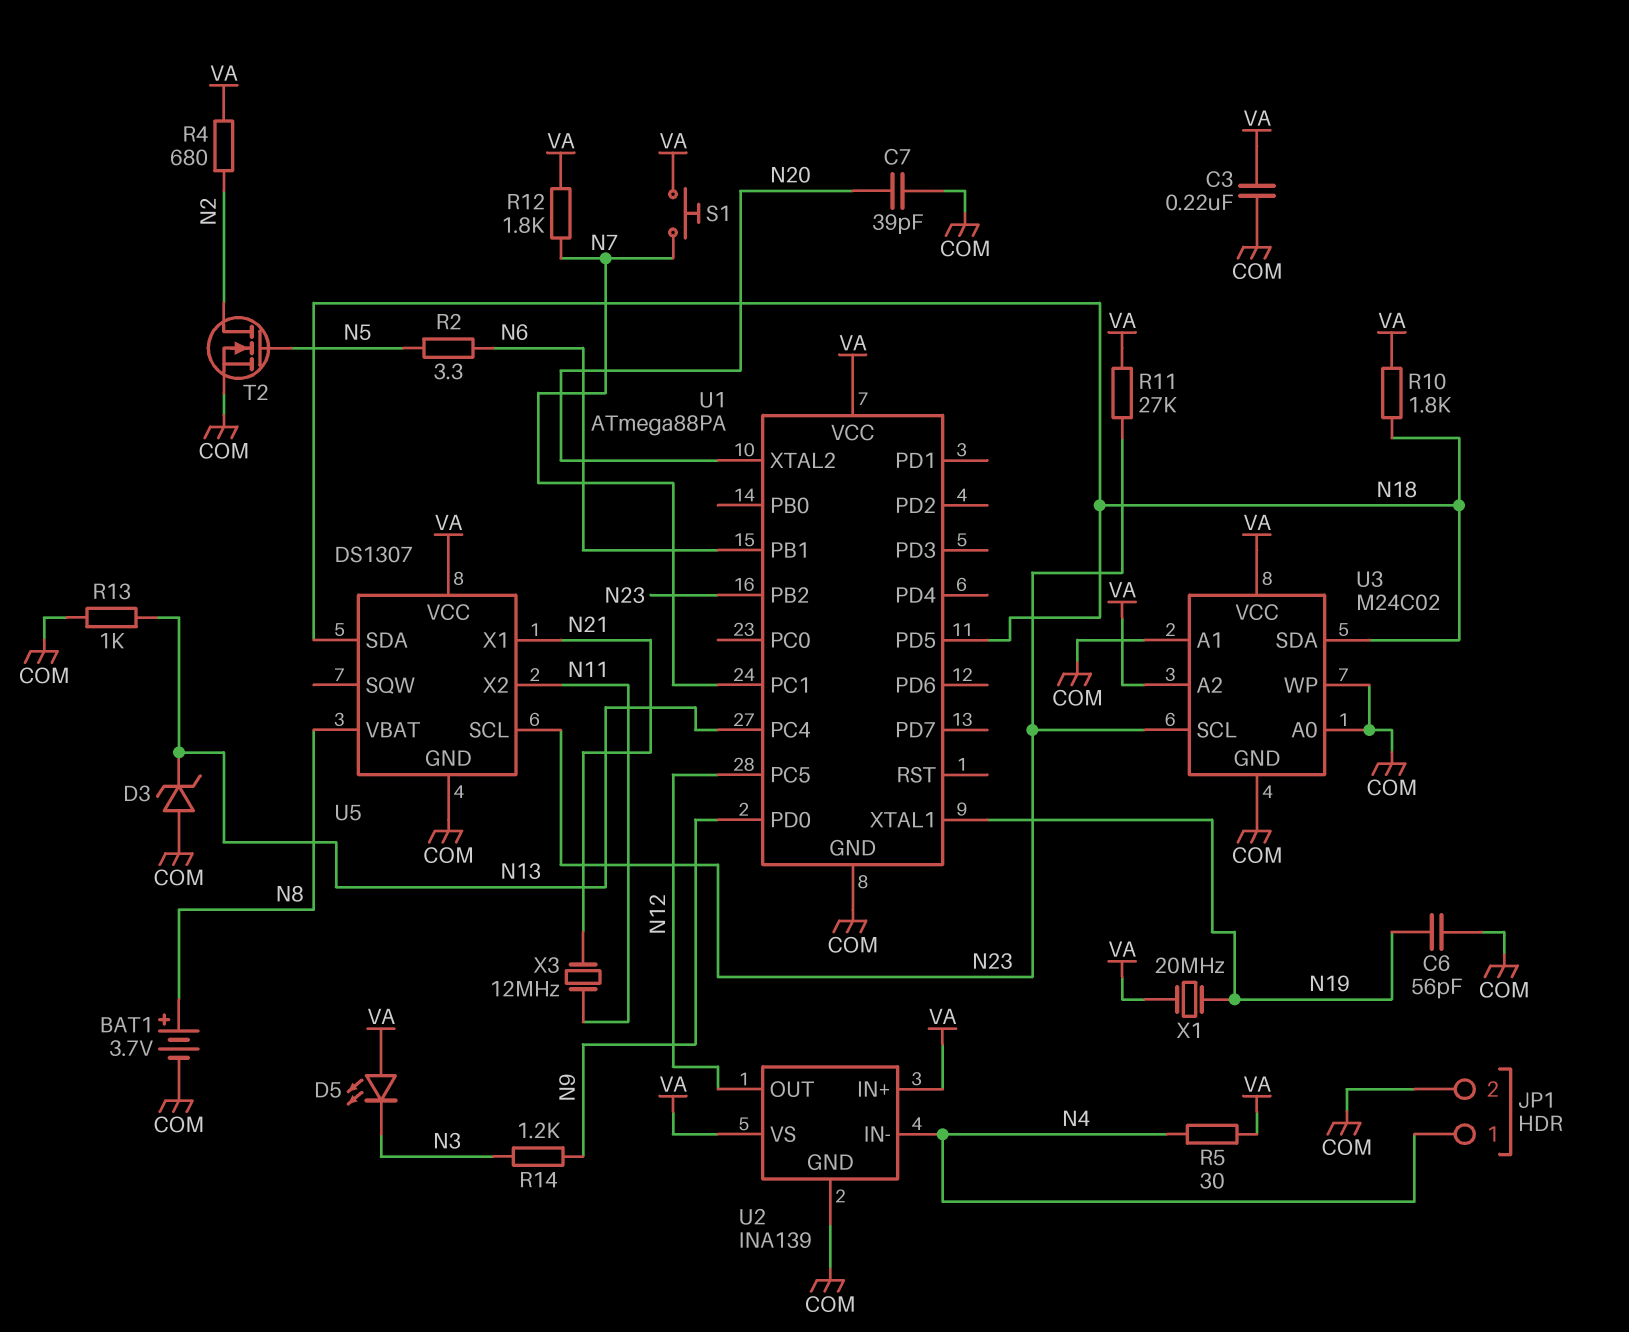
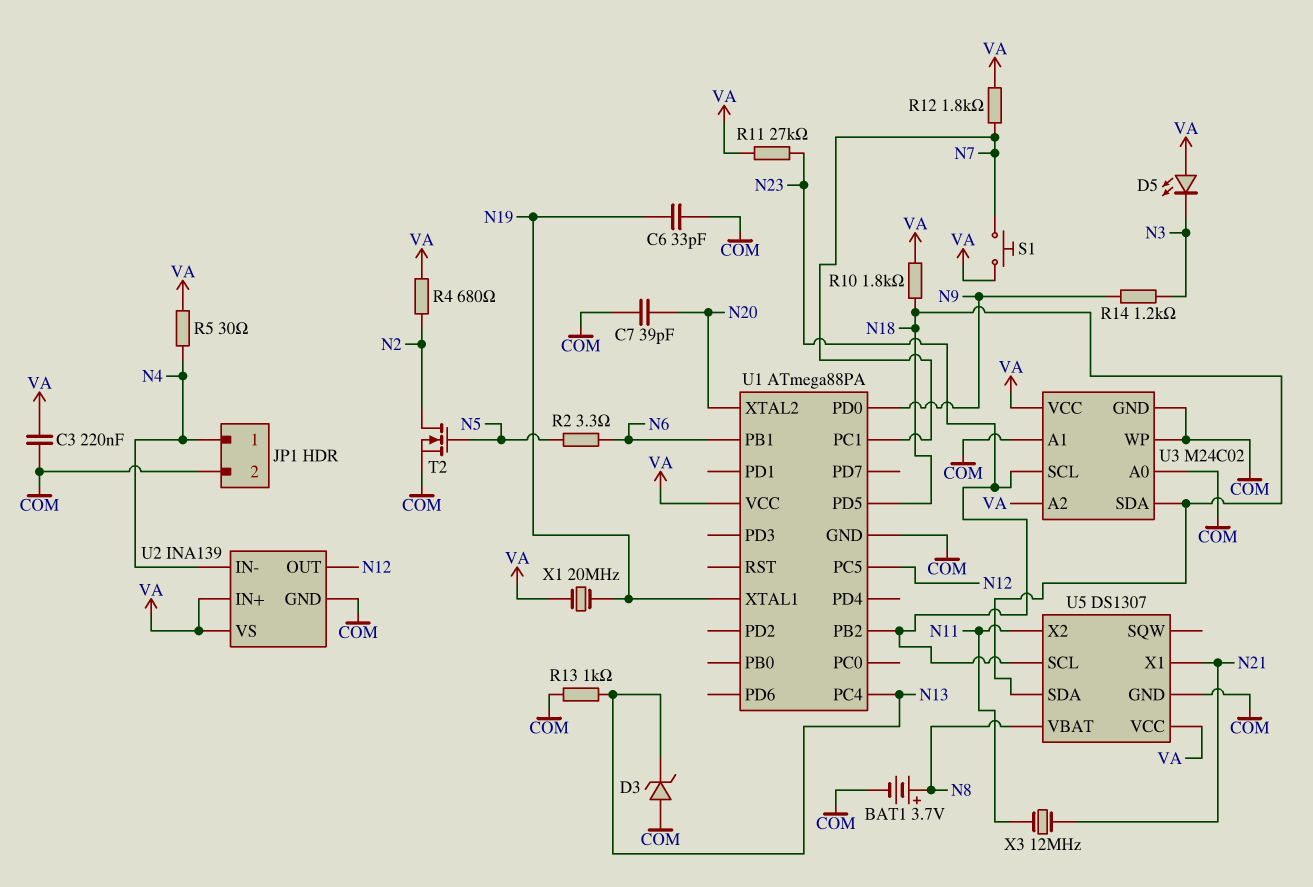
C6: 56pF (COM, N19) -> 33pF (COM, N19)

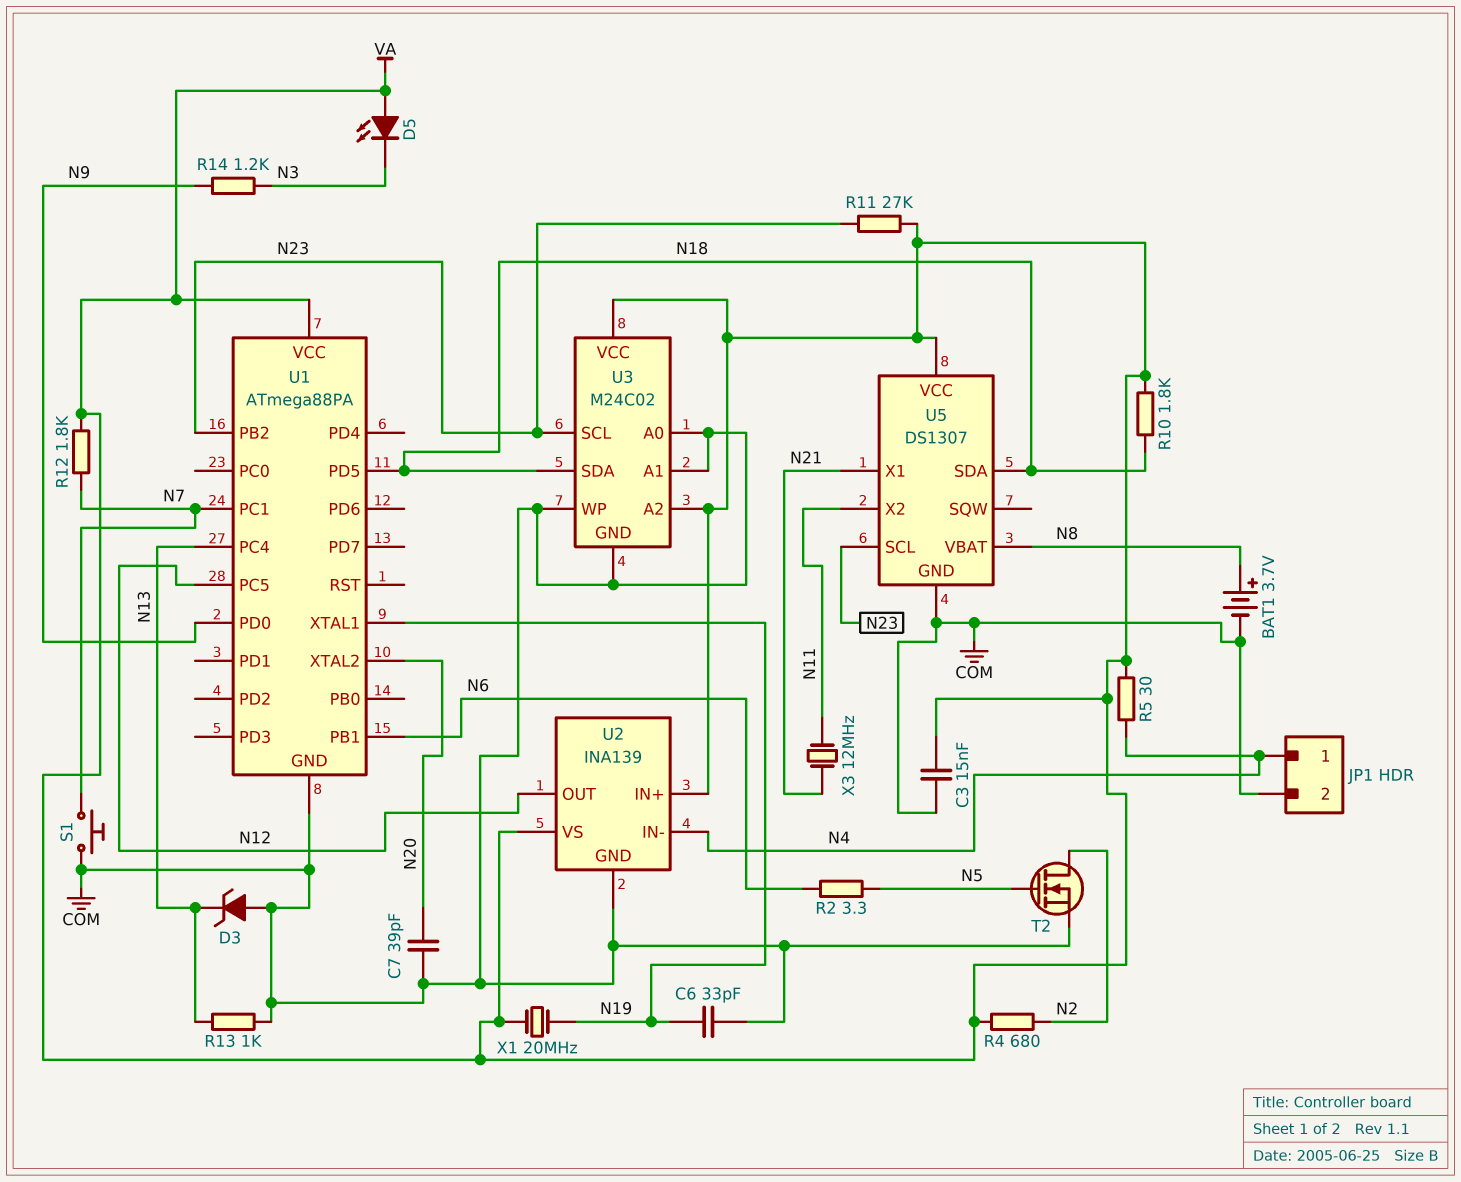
C3: 220nF (COM, VA) -> 15nF (COM, VA)
S1: button (N7, VA) -> button (COM, N7)

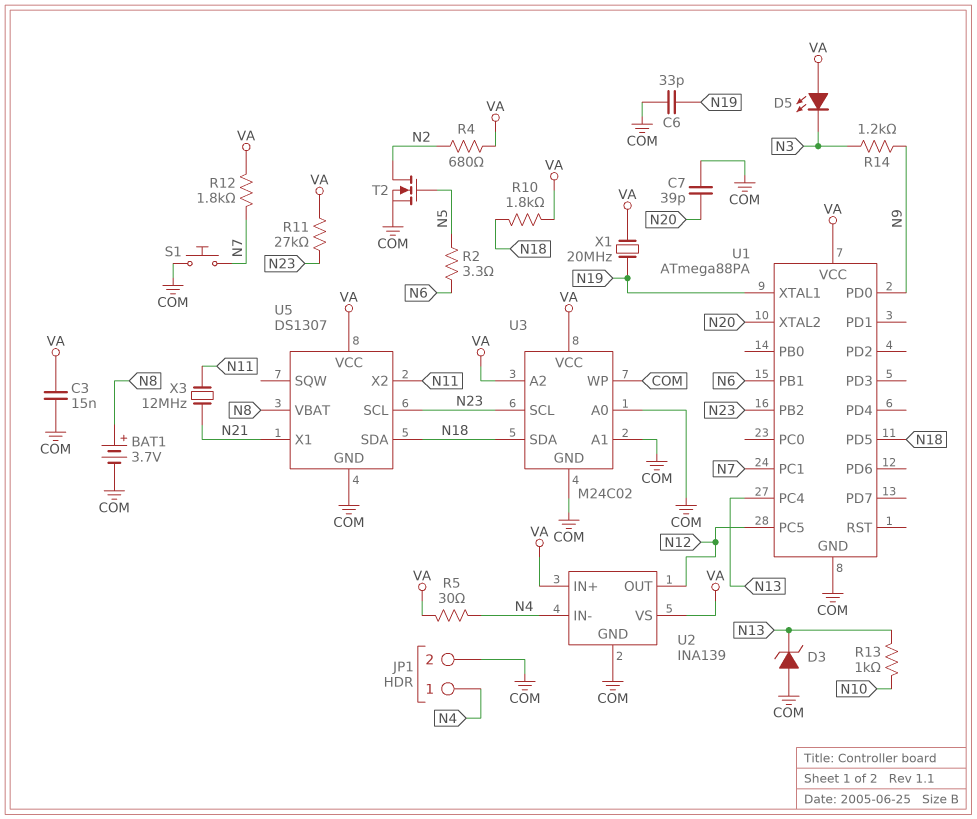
R13: 1k (COM, N13) -> 1k (N10, N13)

